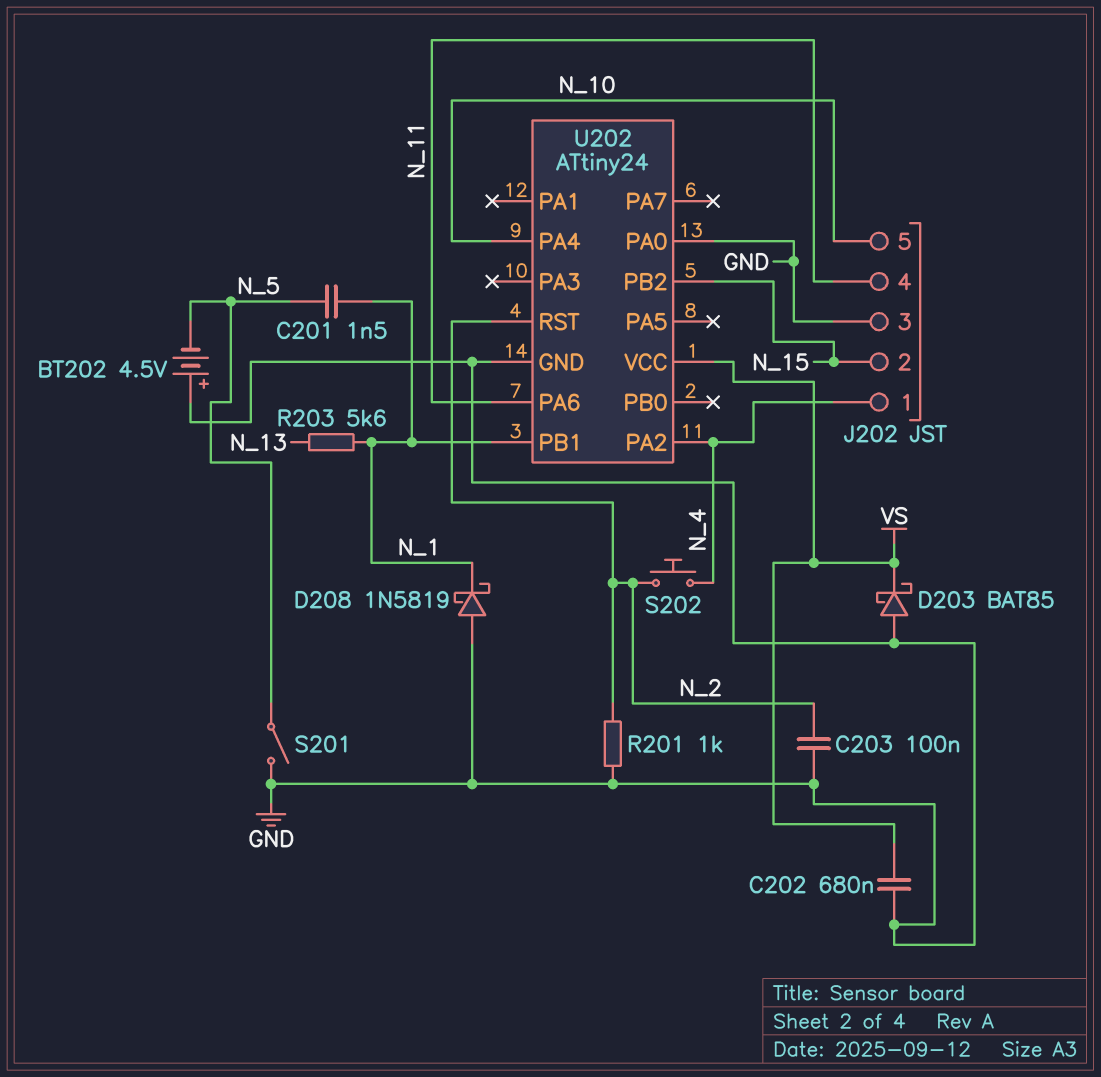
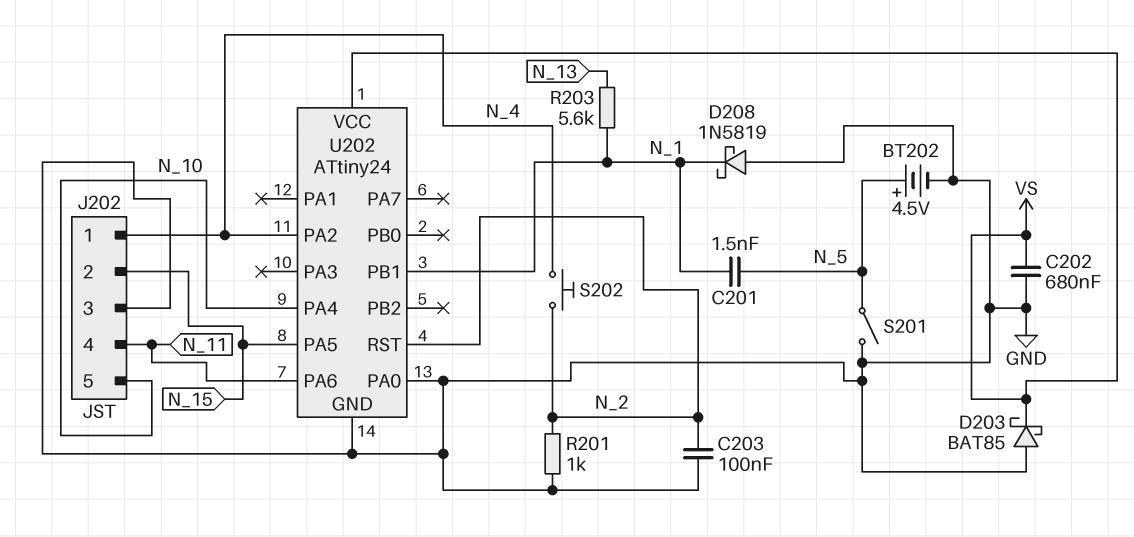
BT202: 4.5V (plus GND, minus N_5) -> 4.5V (plus N_5, minus GND)
U202 pin PA5: none -> N_15
U202 pin PB2: N_15 -> none

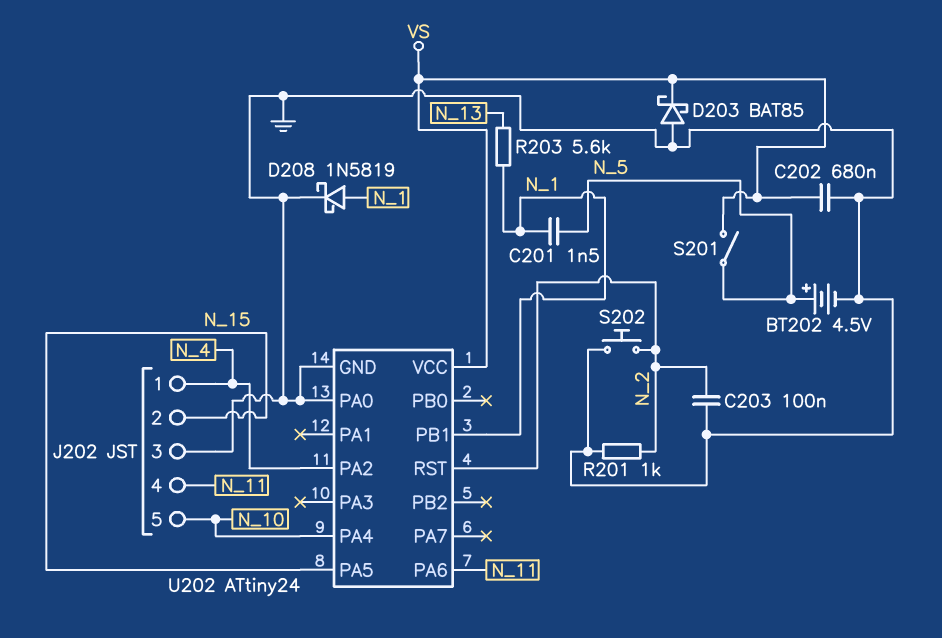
D208: schottky 1N5819 (A GND, K N_1) -> schottky 1N5819 (A N_1, K GND)
S201: switch (GND, N_5) -> switch (N_5, VS)
S202: button (N_2, N_4) -> button (GND, N_2)

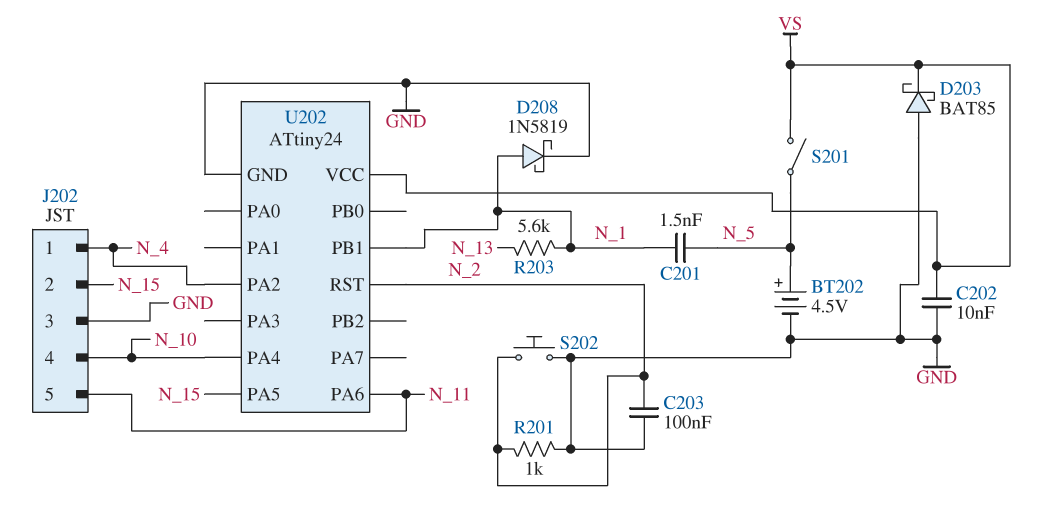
C202: 680nF (GND, VS) -> 10nF (GND, VS)
J202 pin 4: N_11 -> N_10
J202 pin 5: N_10 -> N_11
U202 pin PA0: GND -> none

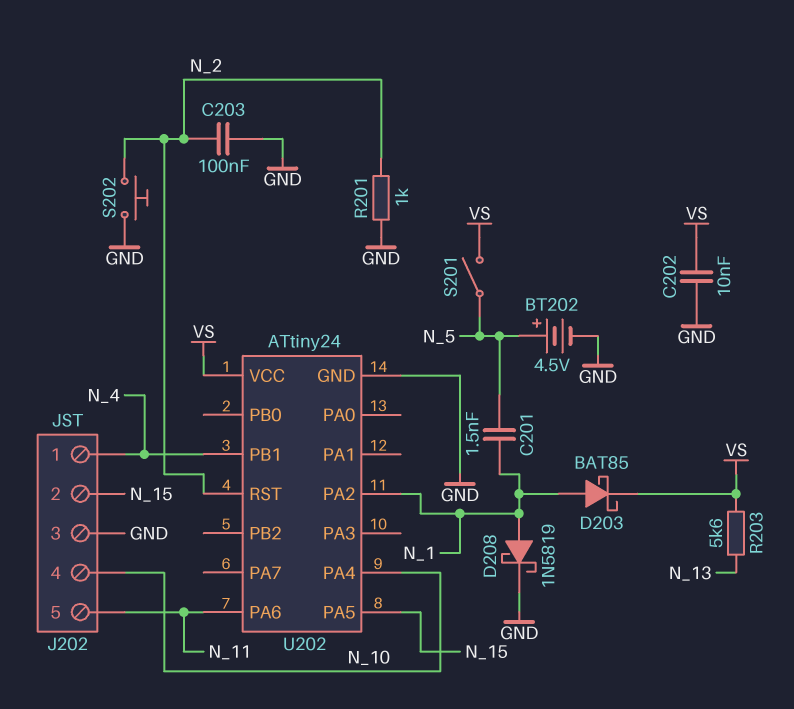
D203: schottky BAT85 (A GND, K VS) -> schottky BAT85 (A N_1, K VS)
R203: 5.6k (N_1, N_13) -> 5.6k (N_13, VS)
U202 pin PA2: N_4 -> N_1
U202 pin PB1: N_1 -> N_4

